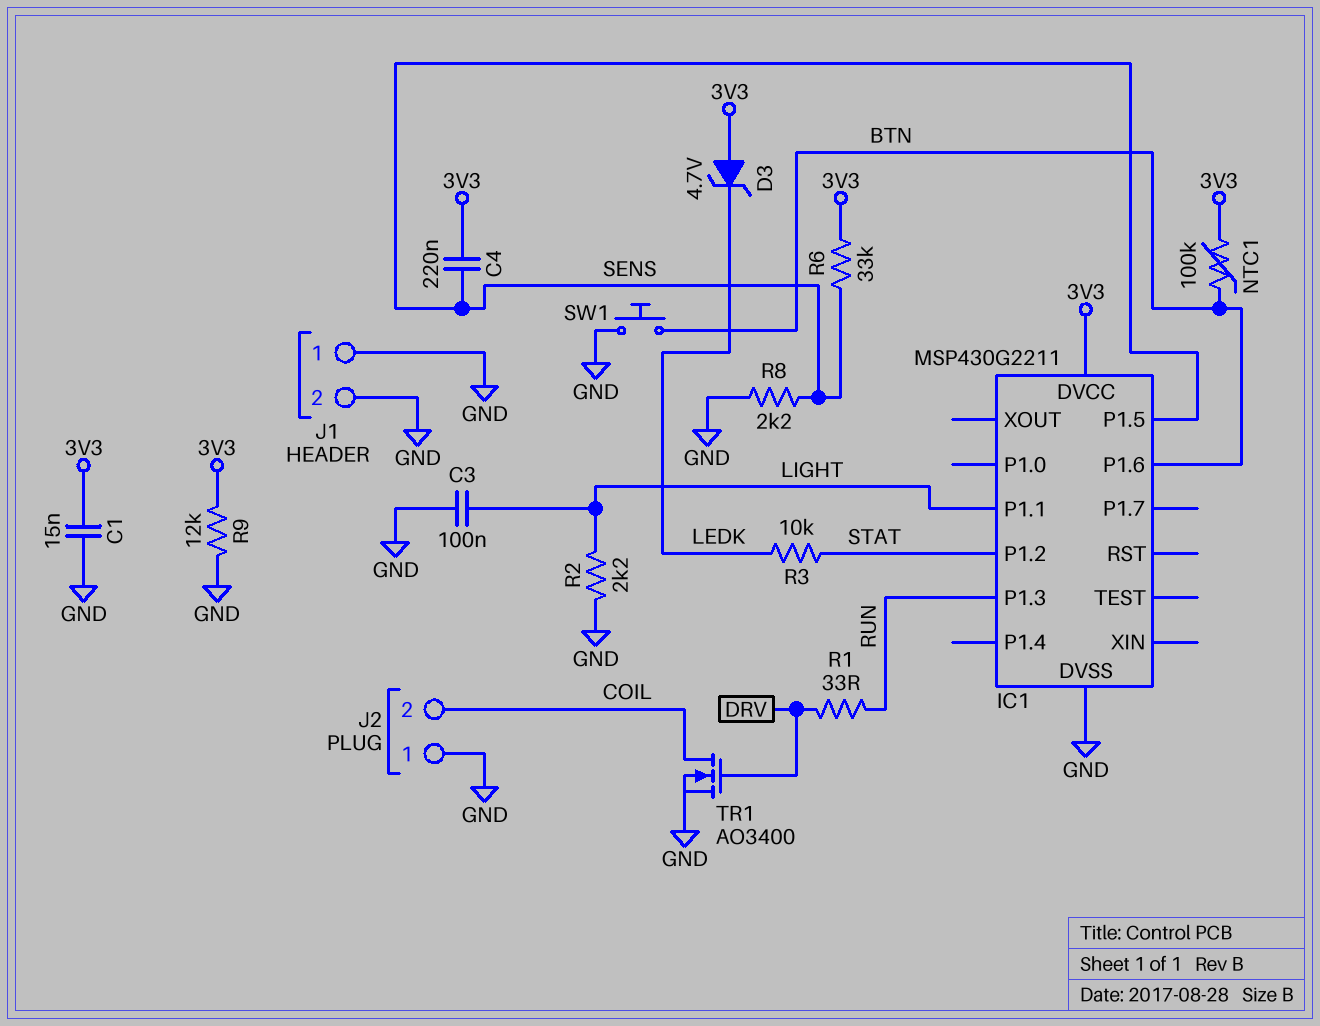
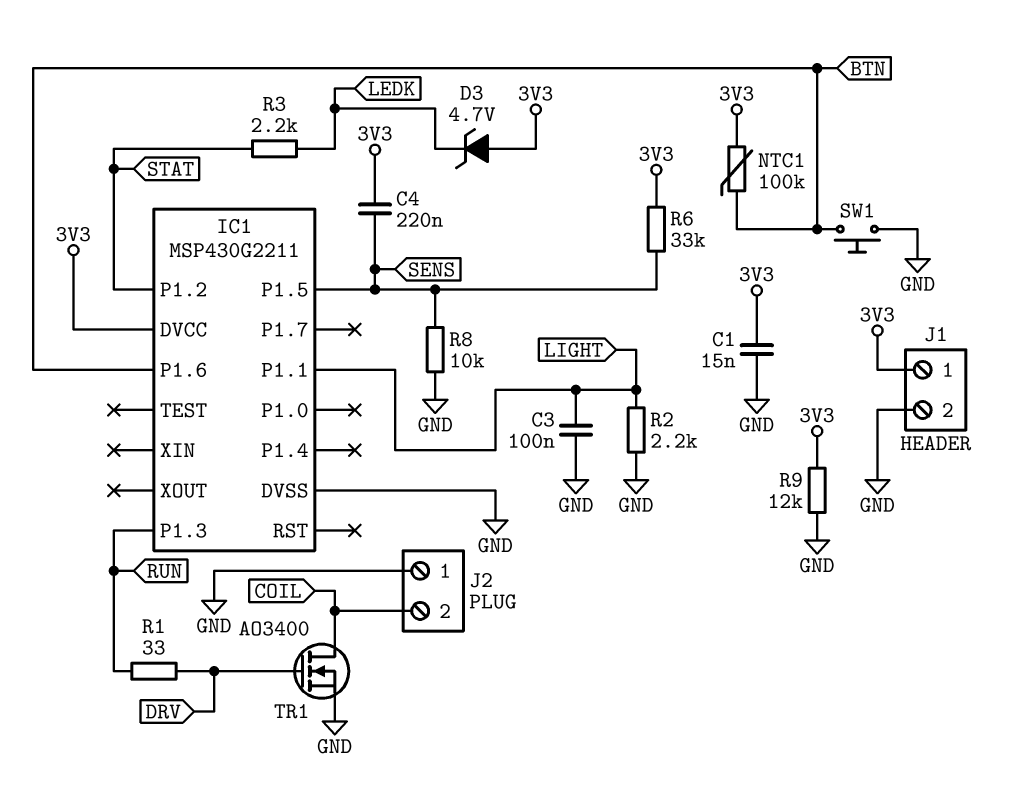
J1 pin 1: GND -> 3V3
R3: 10k (LEDK, STAT) -> 2.2k (LEDK, STAT)
R8: 2.2k (GND, SENS) -> 10k (GND, SENS)

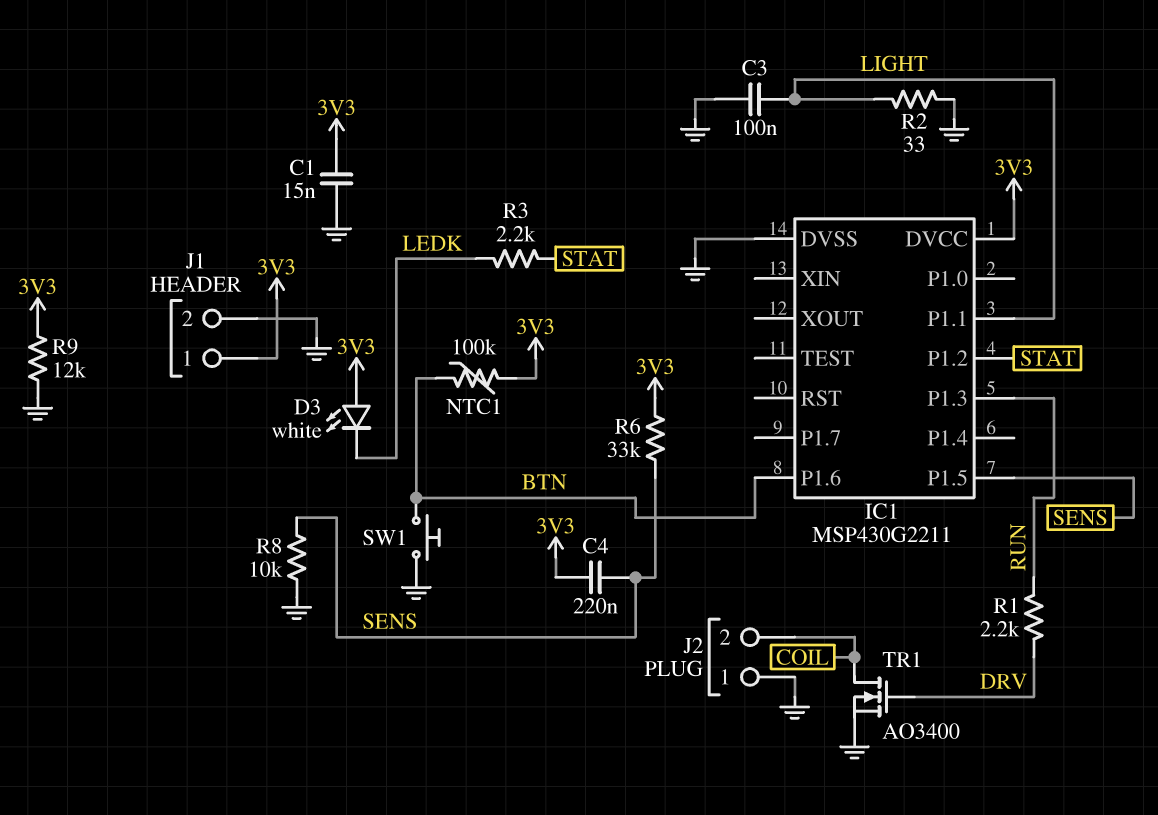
D3: zener 4.7V (A 3V3, K LEDK) -> LED white (A 3V3, K LEDK)
R1: 33 (DRV, RUN) -> 2.2k (DRV, RUN)
R2: 2.2k (GND, LIGHT) -> 33 (GND, LIGHT)

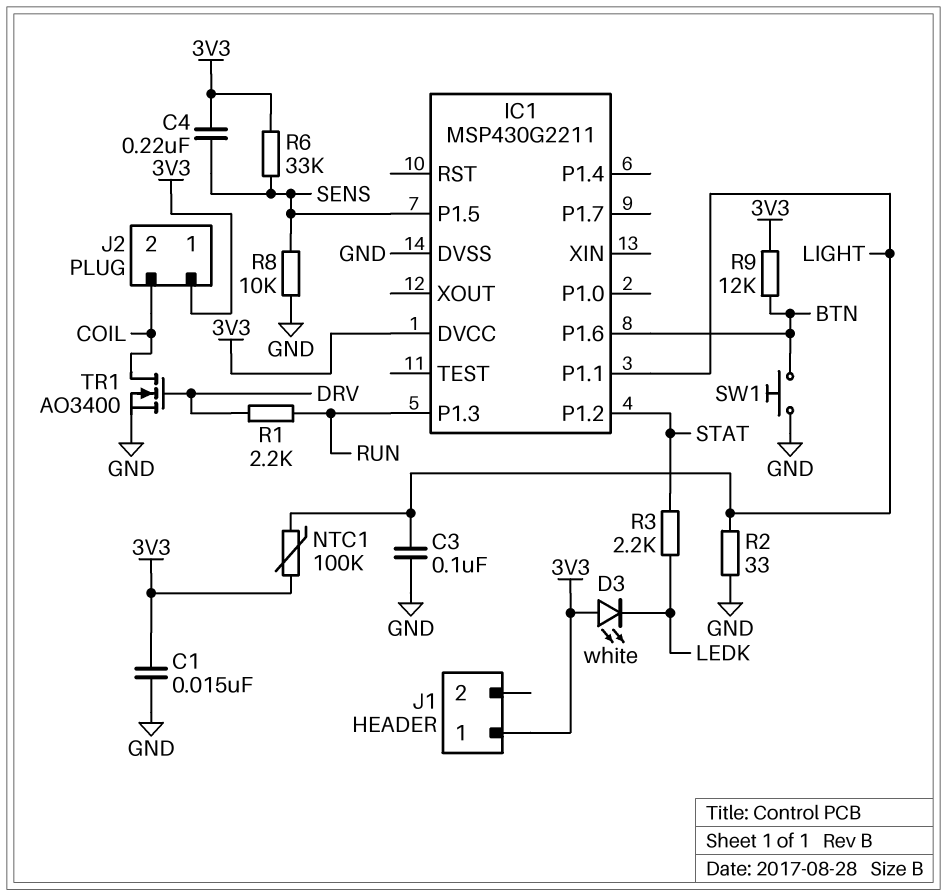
J1 pin 2: GND -> none
J2 pin 1: GND -> 3V3
NTC1: 100k (3V3, BTN) -> 100k (3V3, LIGHT)
R9: 12k (3V3, GND) -> 12k (3V3, BTN)

